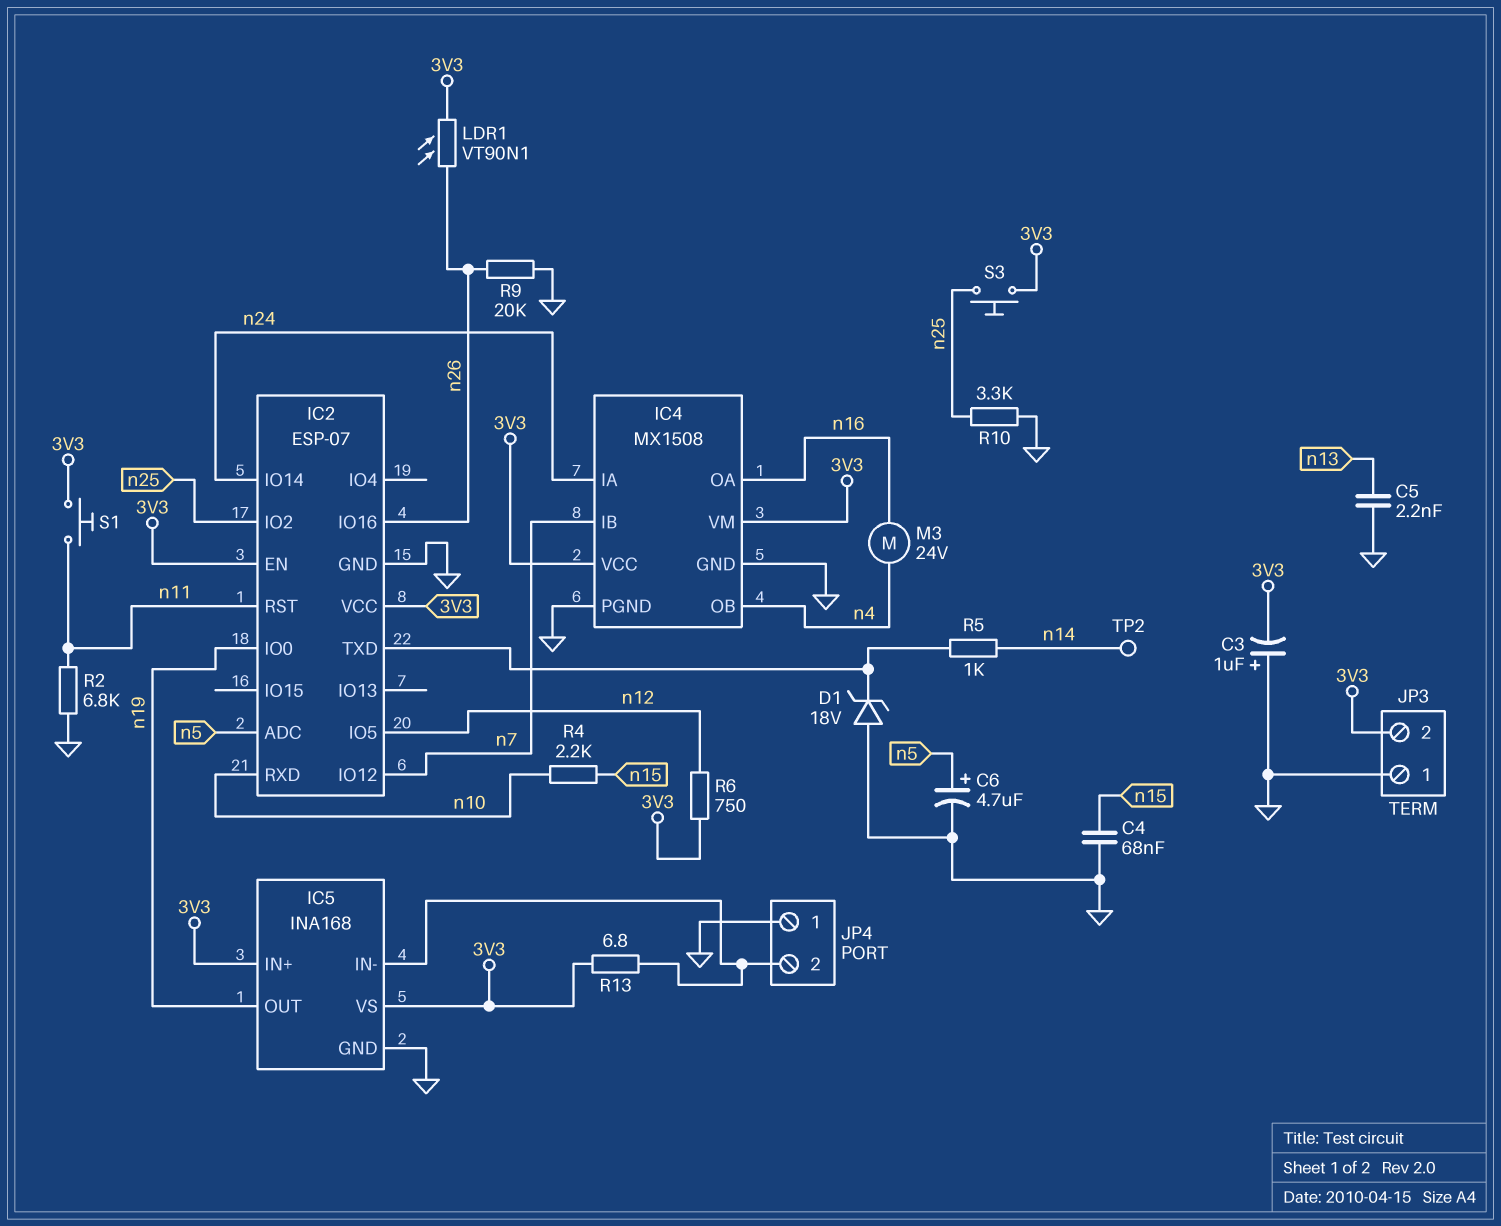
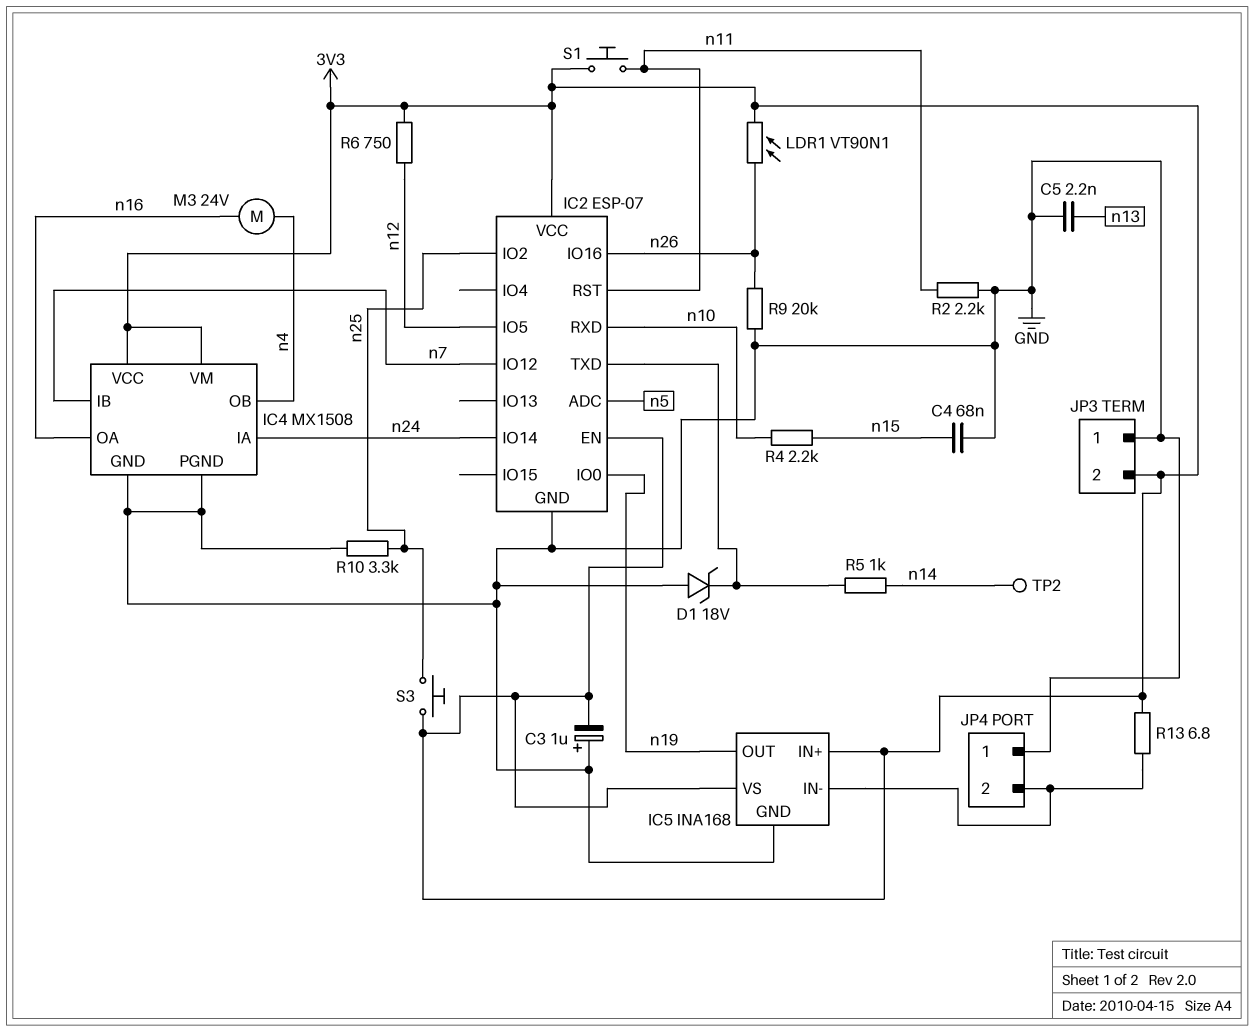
C6: 4.7uF (plus n5, minus GND) -> none
R2: 6.8k (GND, n11) -> 2.2k (GND, n11)

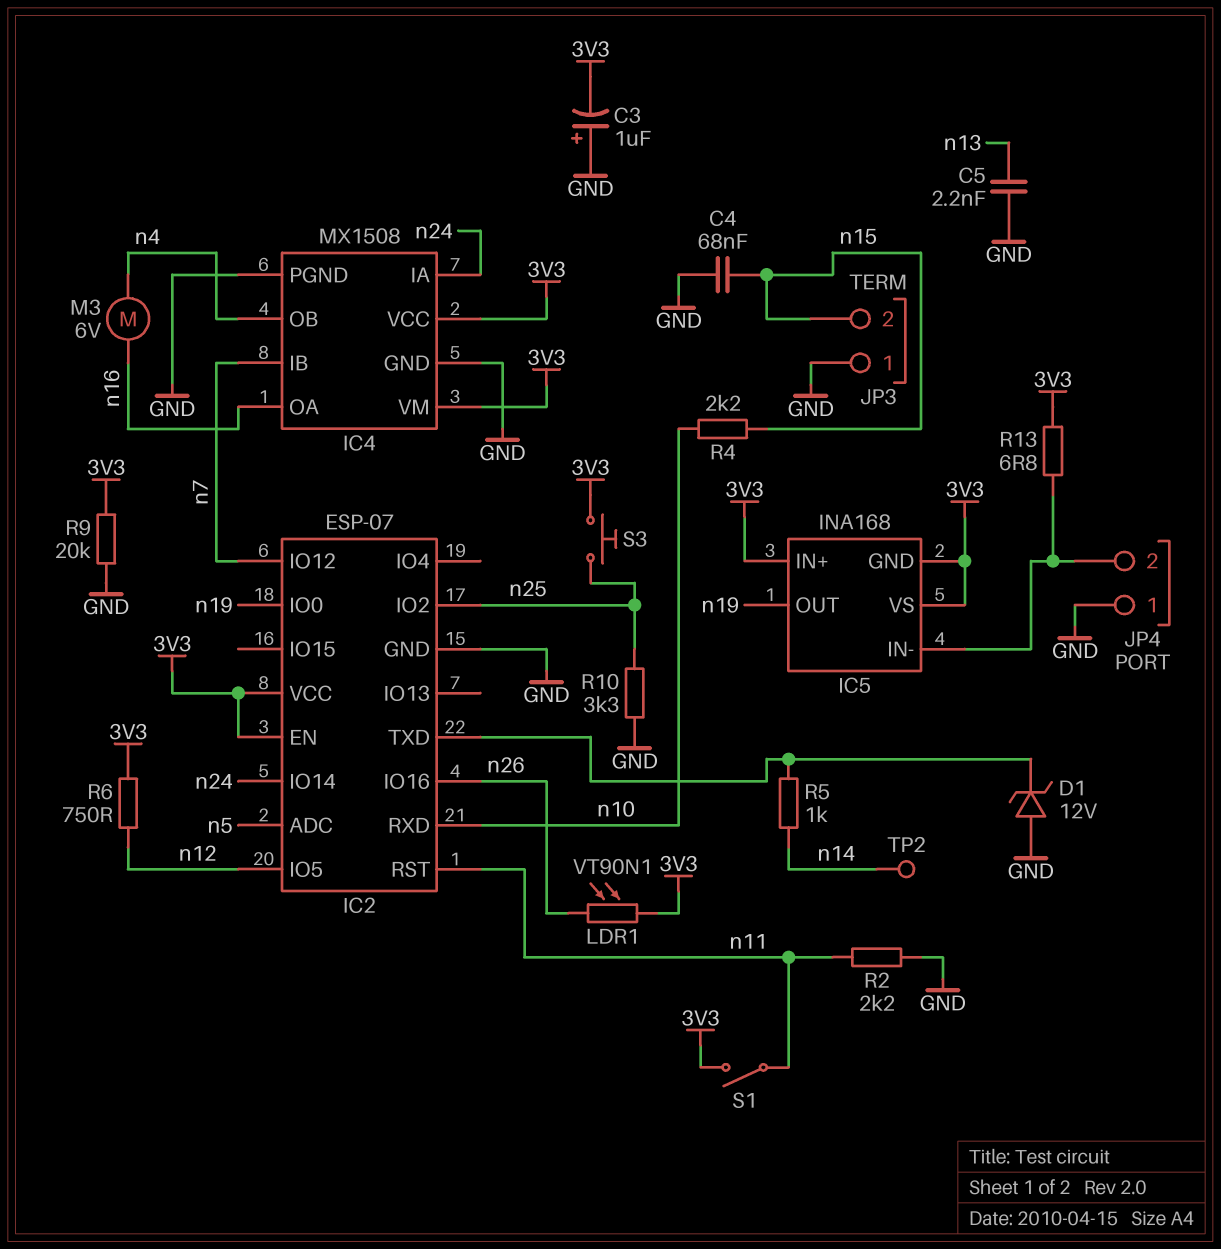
D1: zener 18V (A GND, K IC2/TXD) -> zener 12V (A GND, K IC2/TXD)
IC5 pin GND: GND -> 3V3
JP3 pin 2: 3V3 -> n15
M3: motor 24V (n4, n16) -> motor 6V (n4, n16)
R9: 20k (GND, n26) -> 20k (3V3, GND)
S1: button (3V3, n11) -> switch (3V3, n11)

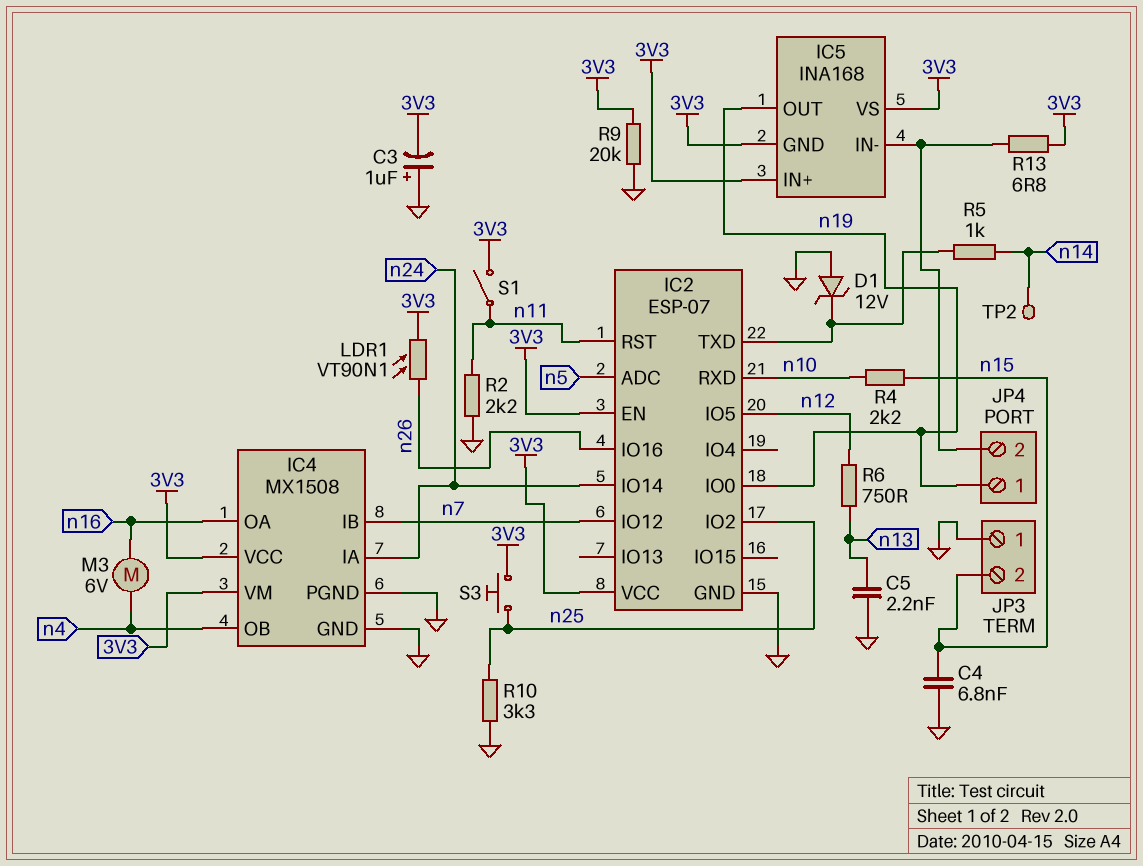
C4: 68nF (GND, n15) -> 6.8nF (GND, n15)
JP4 pin 1: GND -> n19
R6: 750 (3V3, n12) -> 750 (n12, n13)

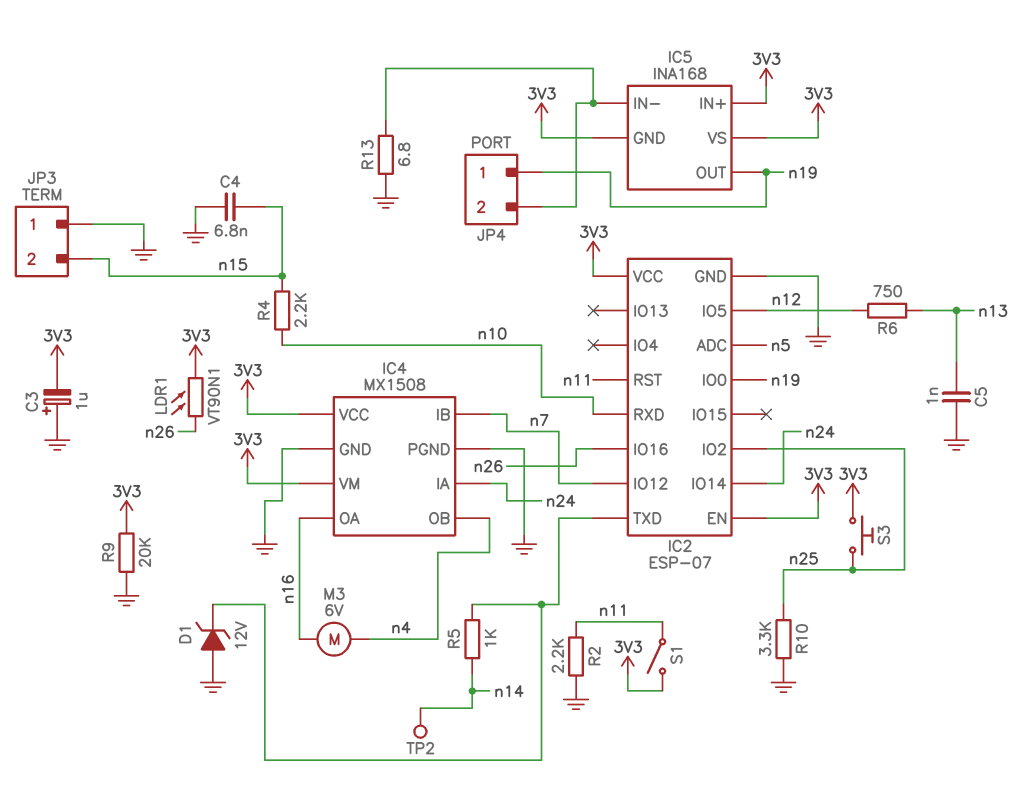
C5: 2.2nF (GND, n13) -> 1nF (GND, n13)
R13: 6.8 (3V3, IC5/IN-) -> 6.8 (GND, IC5/IN-)

